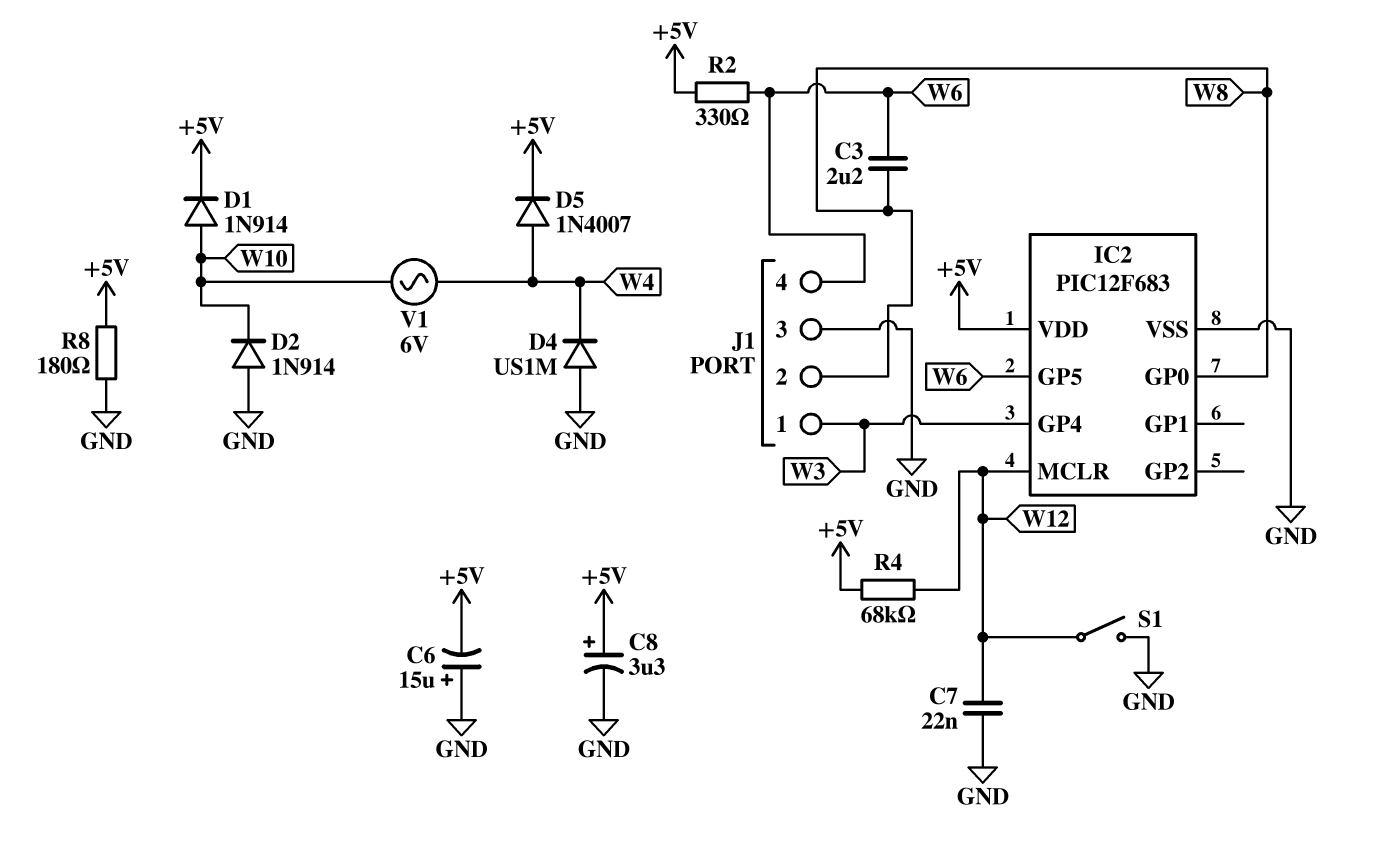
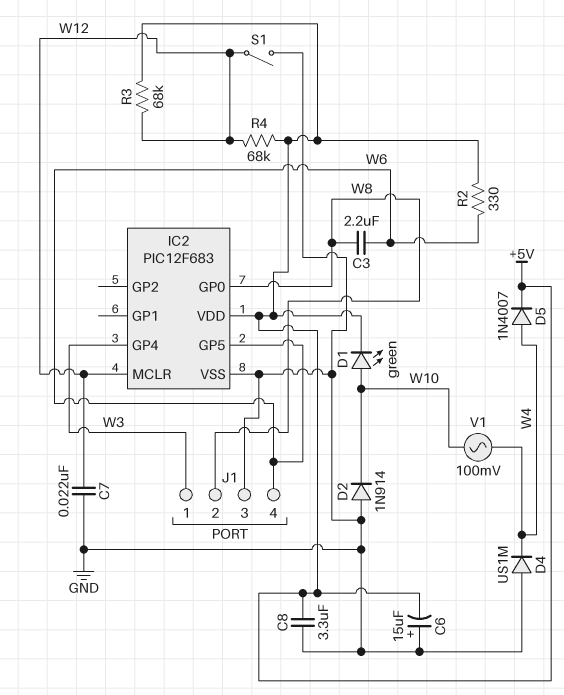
C8: 3.3uF (plus +5V, minus GND) -> 3.3uF (+5V, GND)
D1: diode 1N914 (A W10, K +5V) -> LED green (A W10, K +5V)
R3: none -> 68k (+5V, W12)
R8: 180 (+5V, GND) -> none
V1: AC 6V (W4, W10) -> AC 100mV (W4, W10)

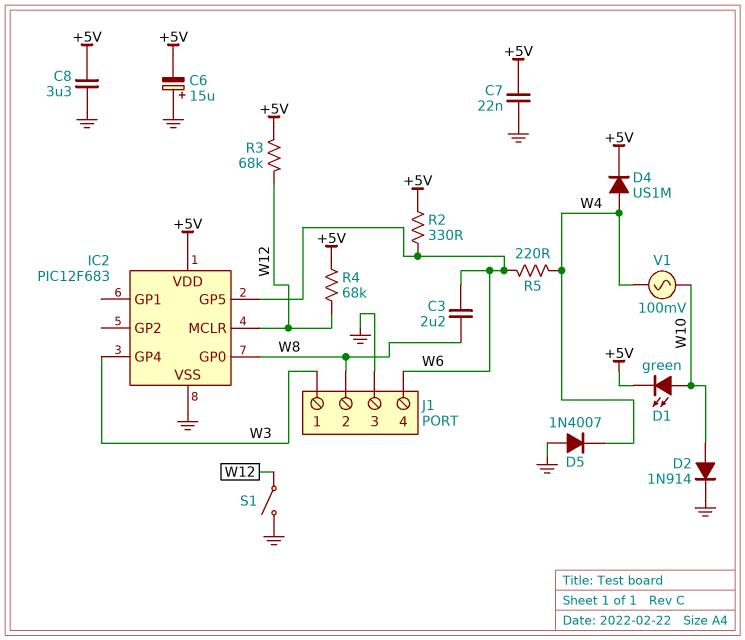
C7: 22nF (GND, W12) -> 22nF (+5V, GND)
D2: diode 1N914 (A GND, K W10) -> diode 1N914 (A W10, K GND)
D4: diode US1M (A GND, K W4) -> diode US1M (A W4, K +5V)
D5: diode 1N4007 (A W4, K +5V) -> diode 1N4007 (A GND, K W4)
R5: none -> 220 (W4, W6)

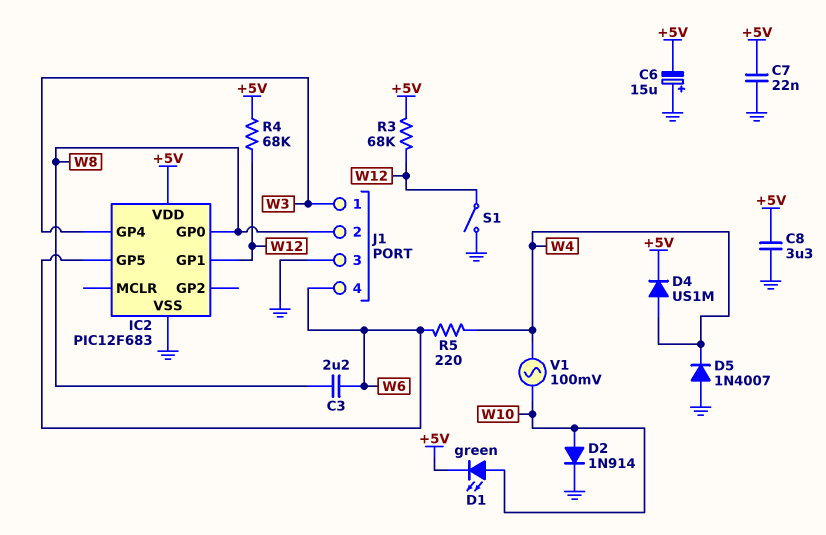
IC2 pin GP1: none -> W12
IC2 pin MCLR: W12 -> none
R2: 330 (+5V, W6) -> none

